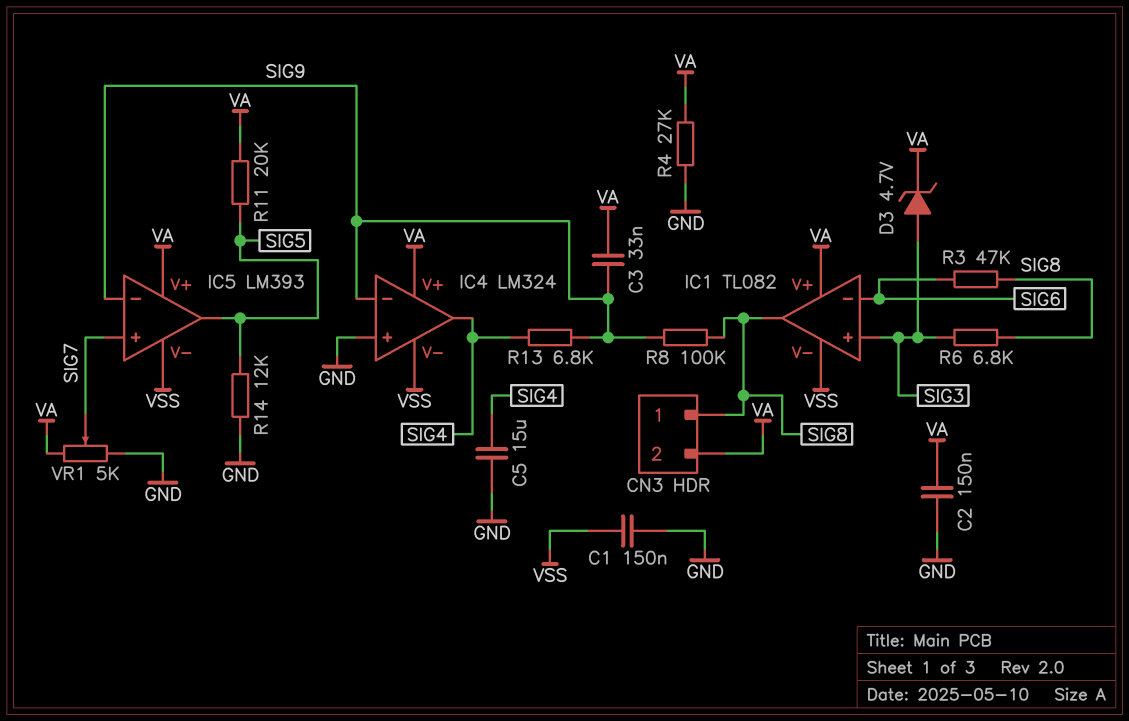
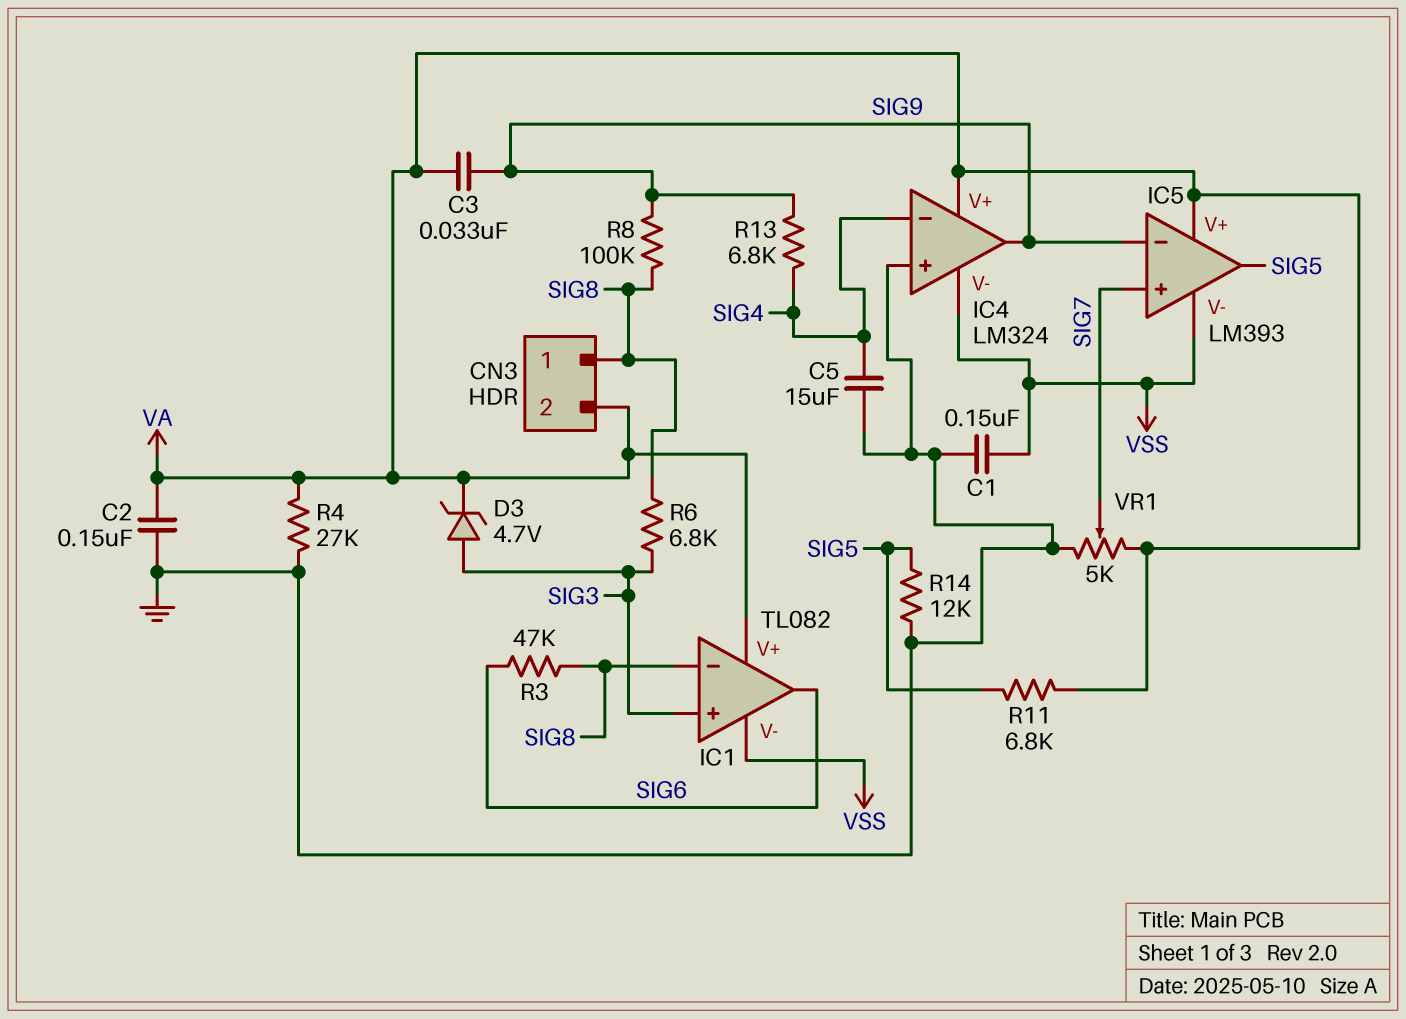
IC1 pin in-: SIG6 -> SIG8
IC1 pin out: SIG8 -> SIG6
IC4 pin in-: SIG9 -> SIG4
IC4 pin out: SIG4 -> SIG9
R11: 20k (SIG5, VA) -> 6.8k (SIG5, VA)

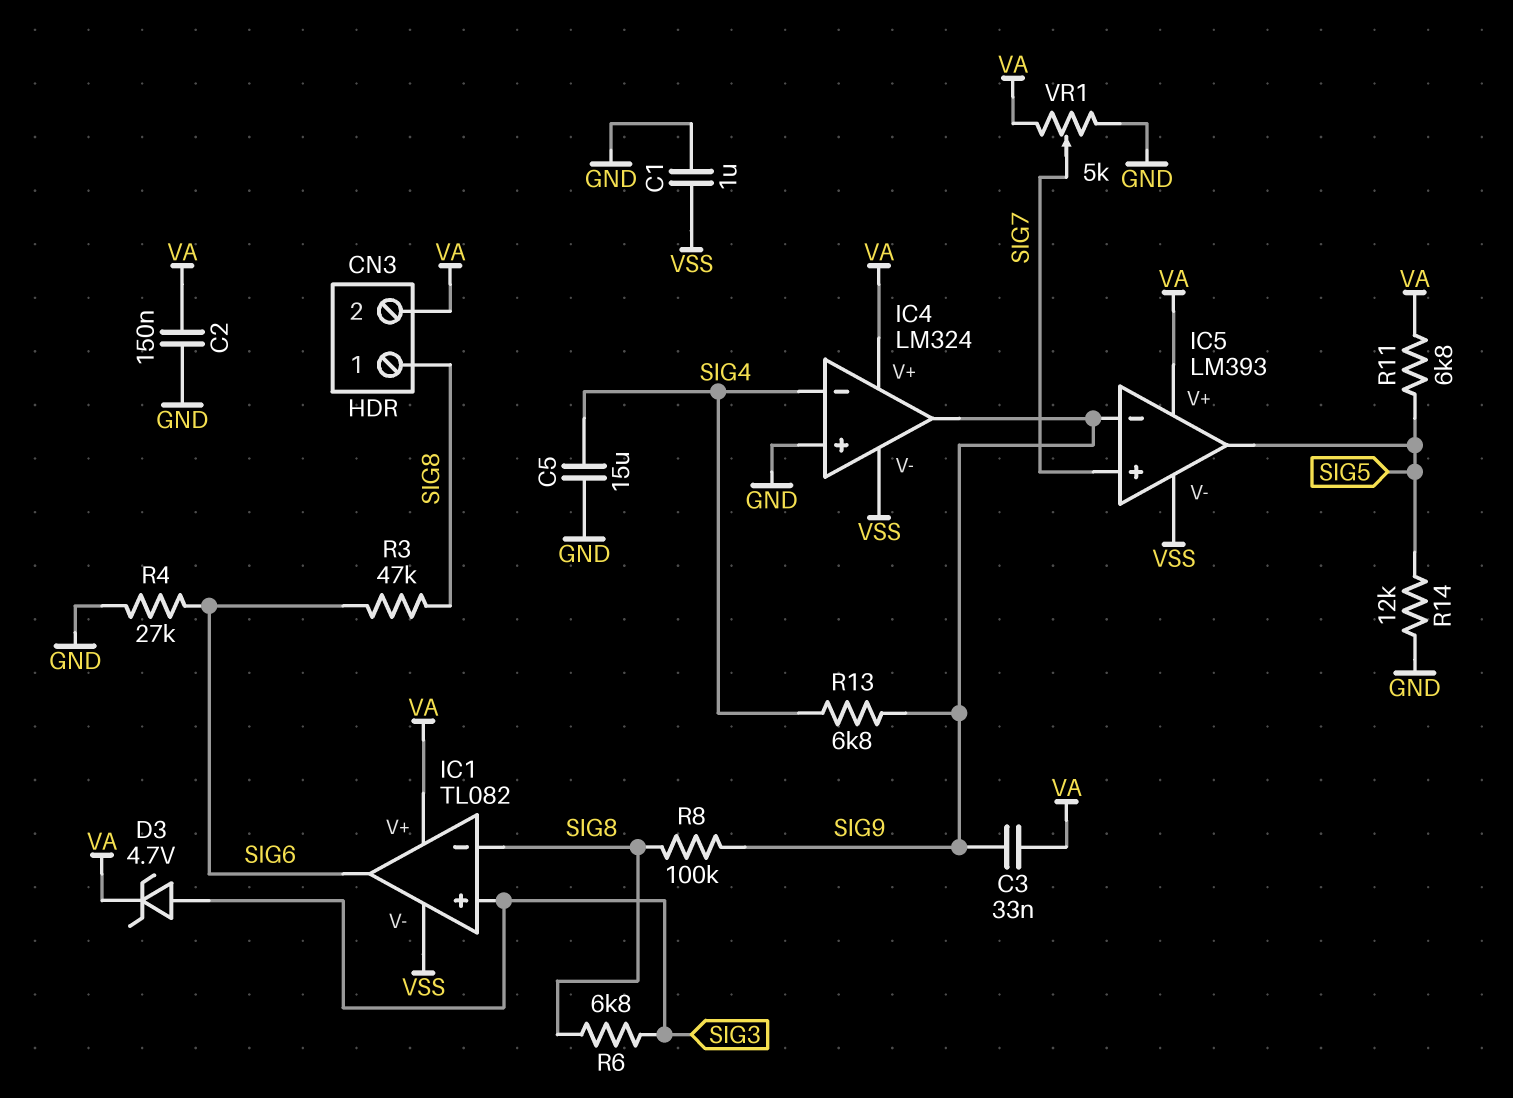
C1: 150nF (GND, VSS) -> 1uF (GND, VSS)
R4: 27k (GND, VA) -> 27k (GND, SIG6)

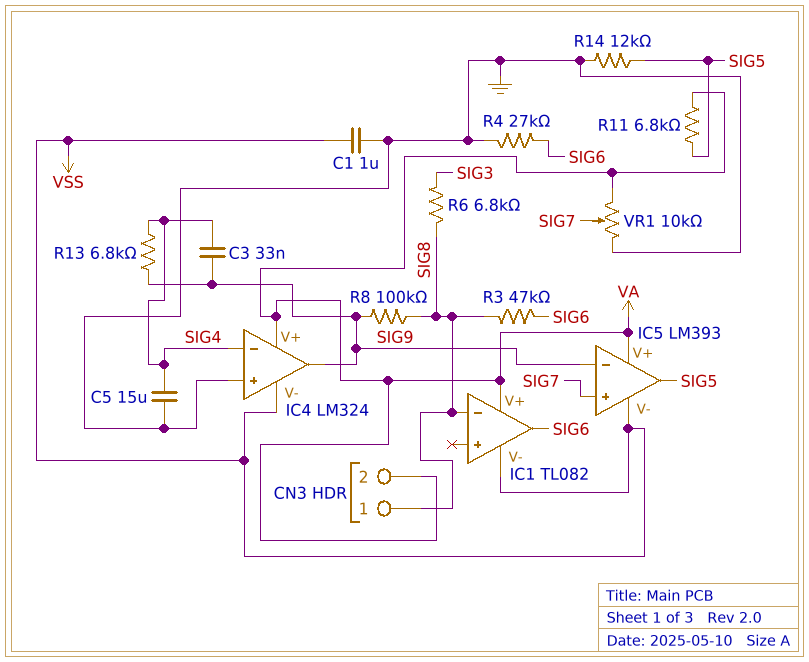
C2: 150nF (GND, VA) -> none
C3: 33nF (SIG9, VA) -> 33nF (SIG4, SIG9)
D3: zener 4.7V (A SIG3, K VA) -> none
IC1 pin in+: SIG3 -> none
VR1: 5k (GND, VA, wiper SIG7) -> 10k (GND, VA, wiper SIG7)

